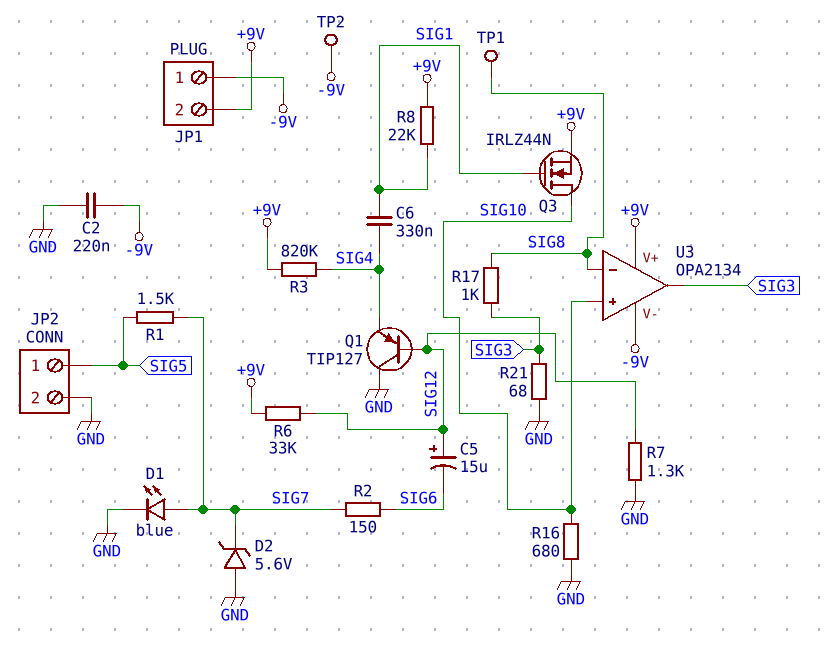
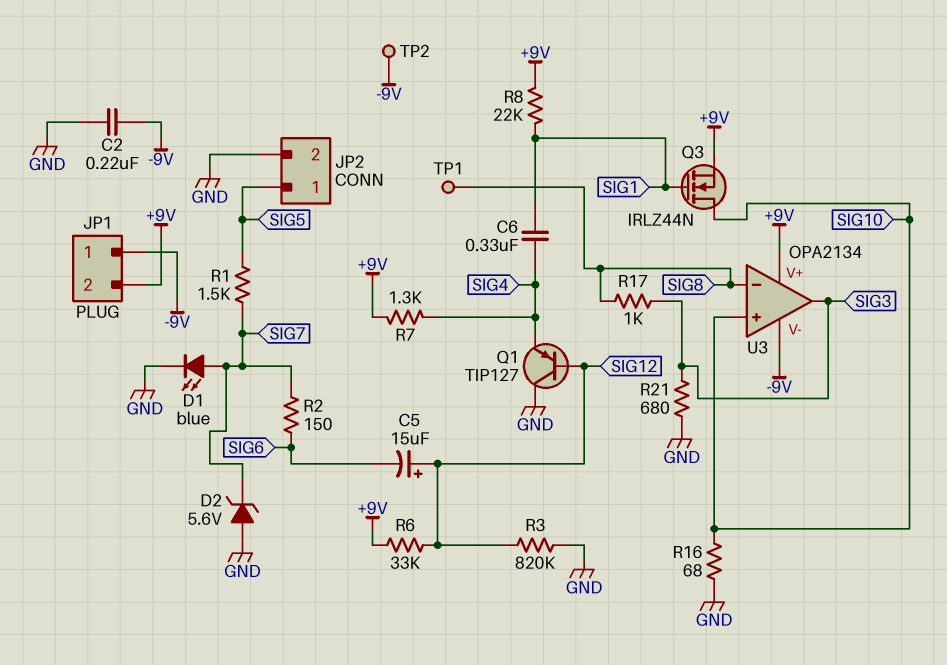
R3: 820k (+9V, SIG4) -> 820k (GND, SIG12)
R7: 1.3k (GND, SIG12) -> 1.3k (+9V, SIG4)
R16: 680 (GND, SIG10) -> 68 (GND, SIG10)
R21: 68 (GND, SIG3) -> 680 (GND, SIG3)

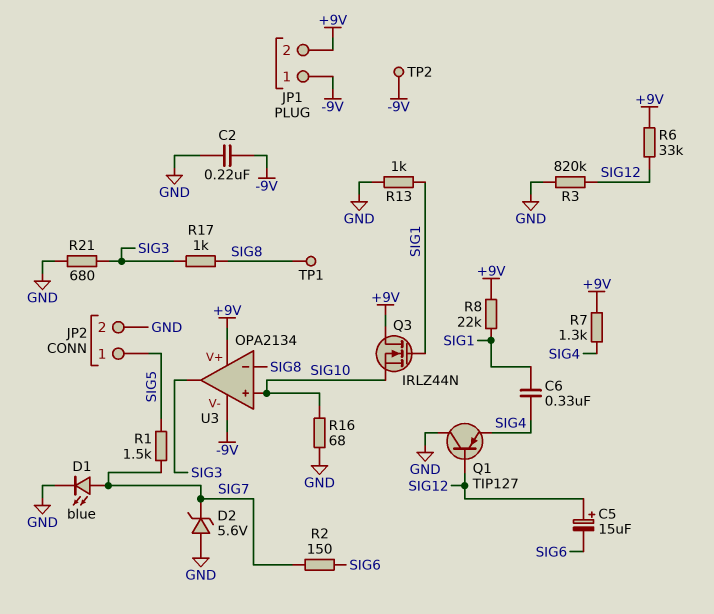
Q3: NMOS IRLZ44N (G SIG1, D SIG10, S +9V) -> NMOS IRLZ44N (G SIG1, D +9V, S SIG10)
R13: none -> 1k (GND, SIG1)

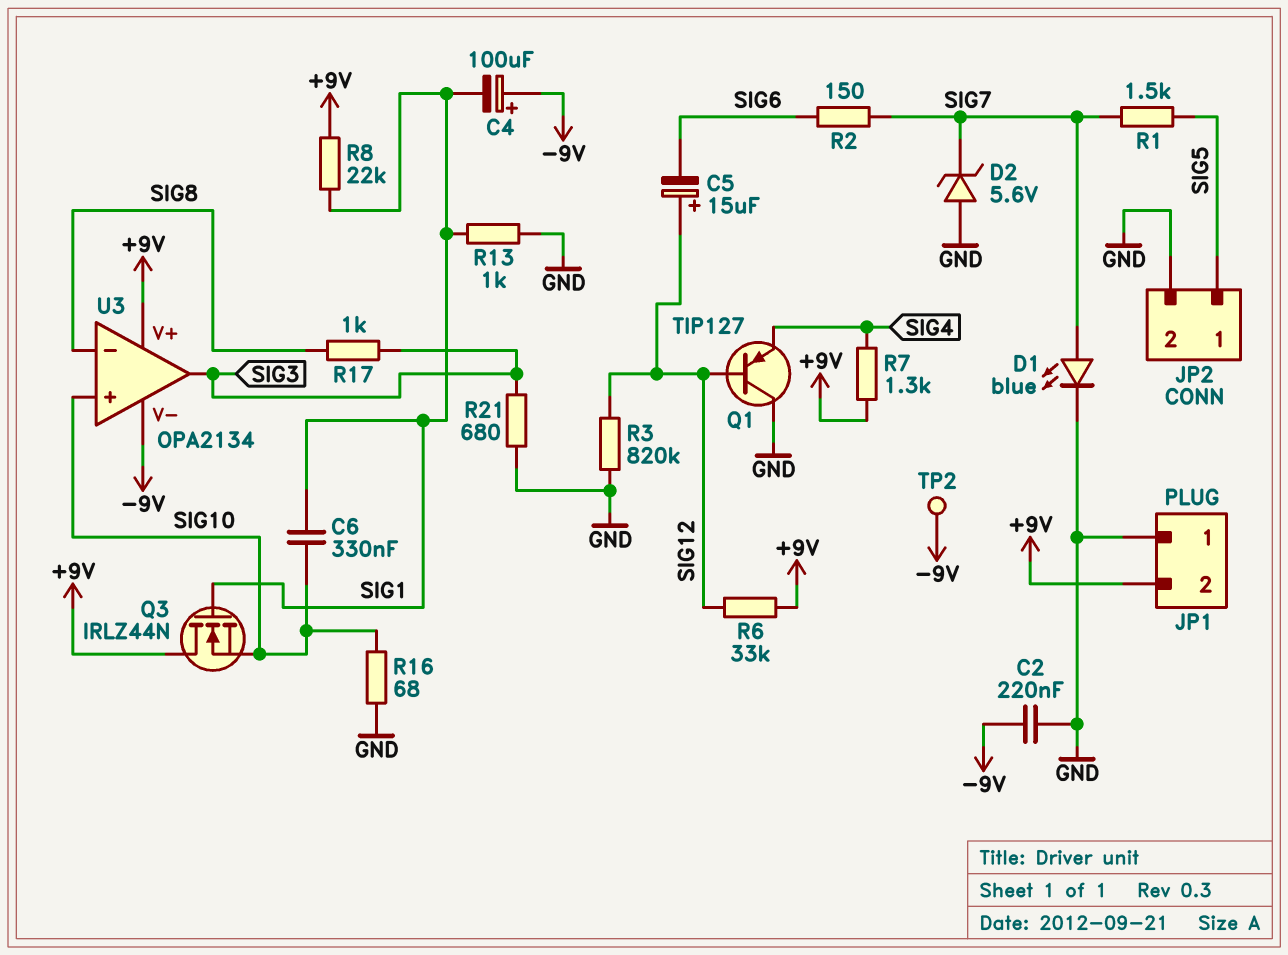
C4: none -> 100uF (plus -9V, minus SIG1)
C6: 330nF (SIG1, SIG4) -> 330nF (SIG1, SIG10)
JP1 pin 1: -9V -> GND
TP1: test point (SIG8) -> none

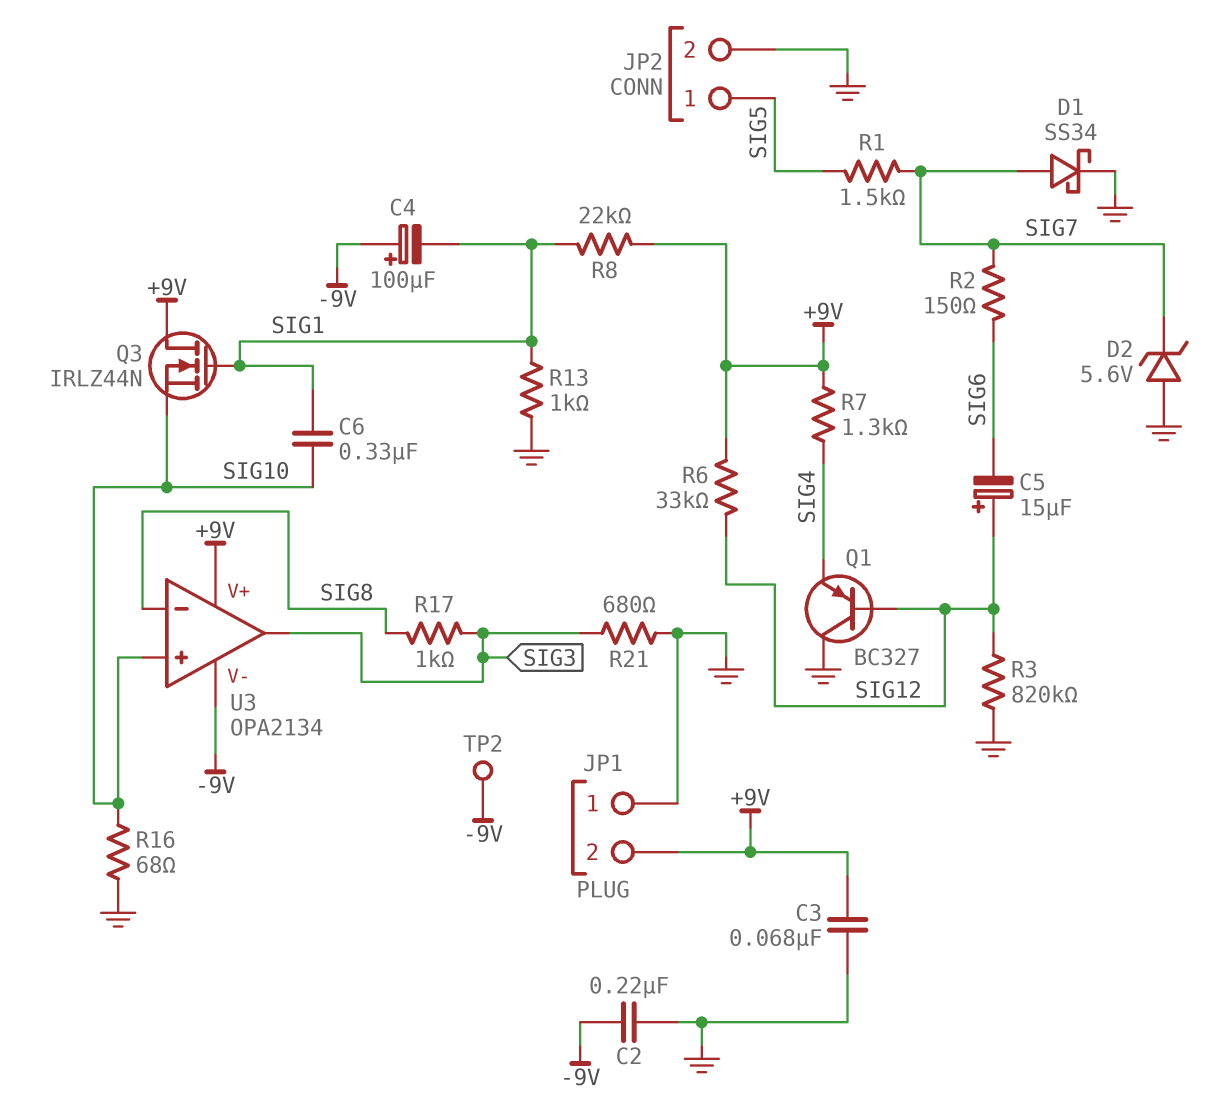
C3: none -> 68nF (+9V, GND)
D1: LED blue (A SIG7, K GND) -> schottky SS34 (A SIG7, K GND)
Q1: PNP TIP127 (B SIG12, C GND, E SIG4) -> PNP BC327 (B SIG12, C GND, E SIG4)

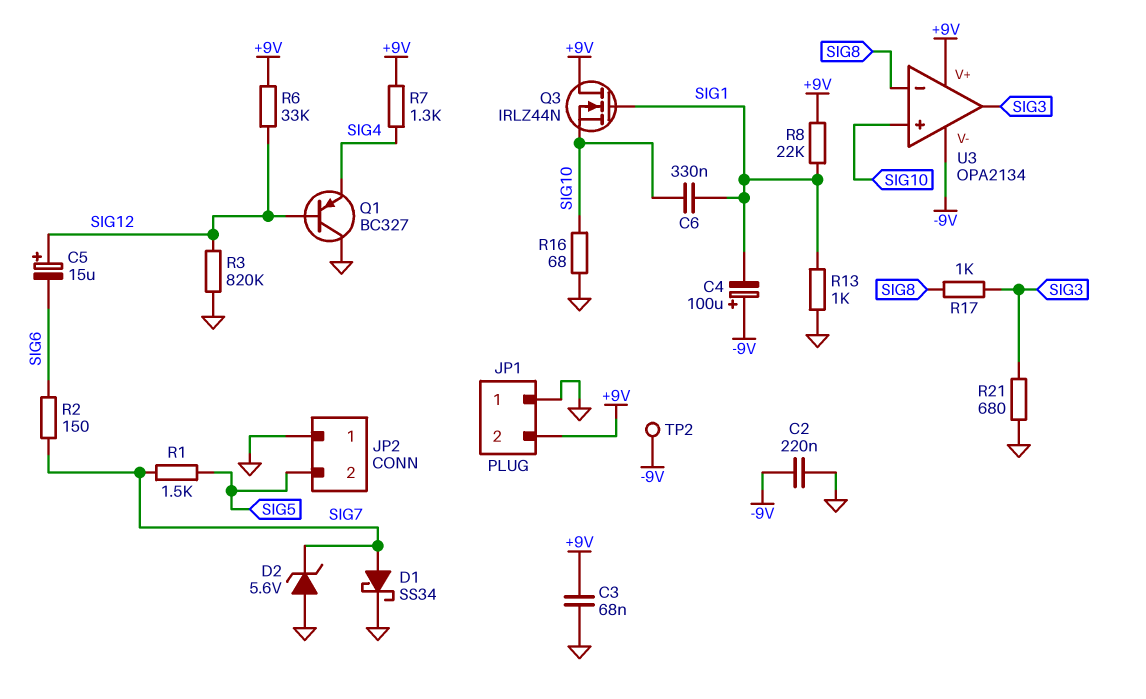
JP2 pin 1: SIG5 -> GND
JP2 pin 2: GND -> SIG5

